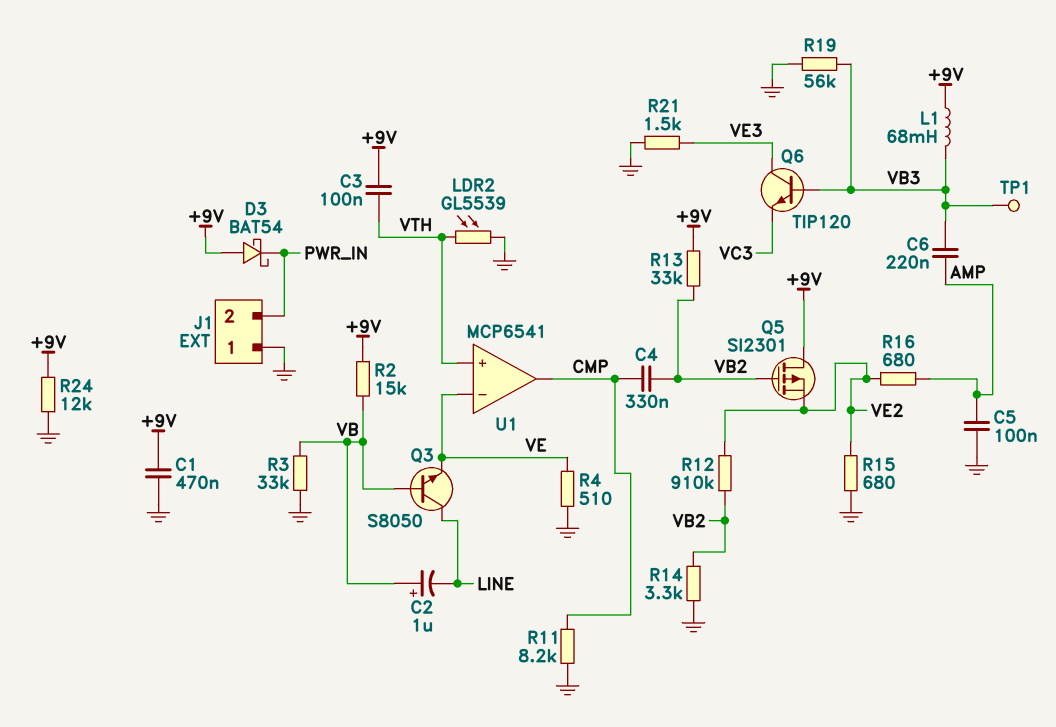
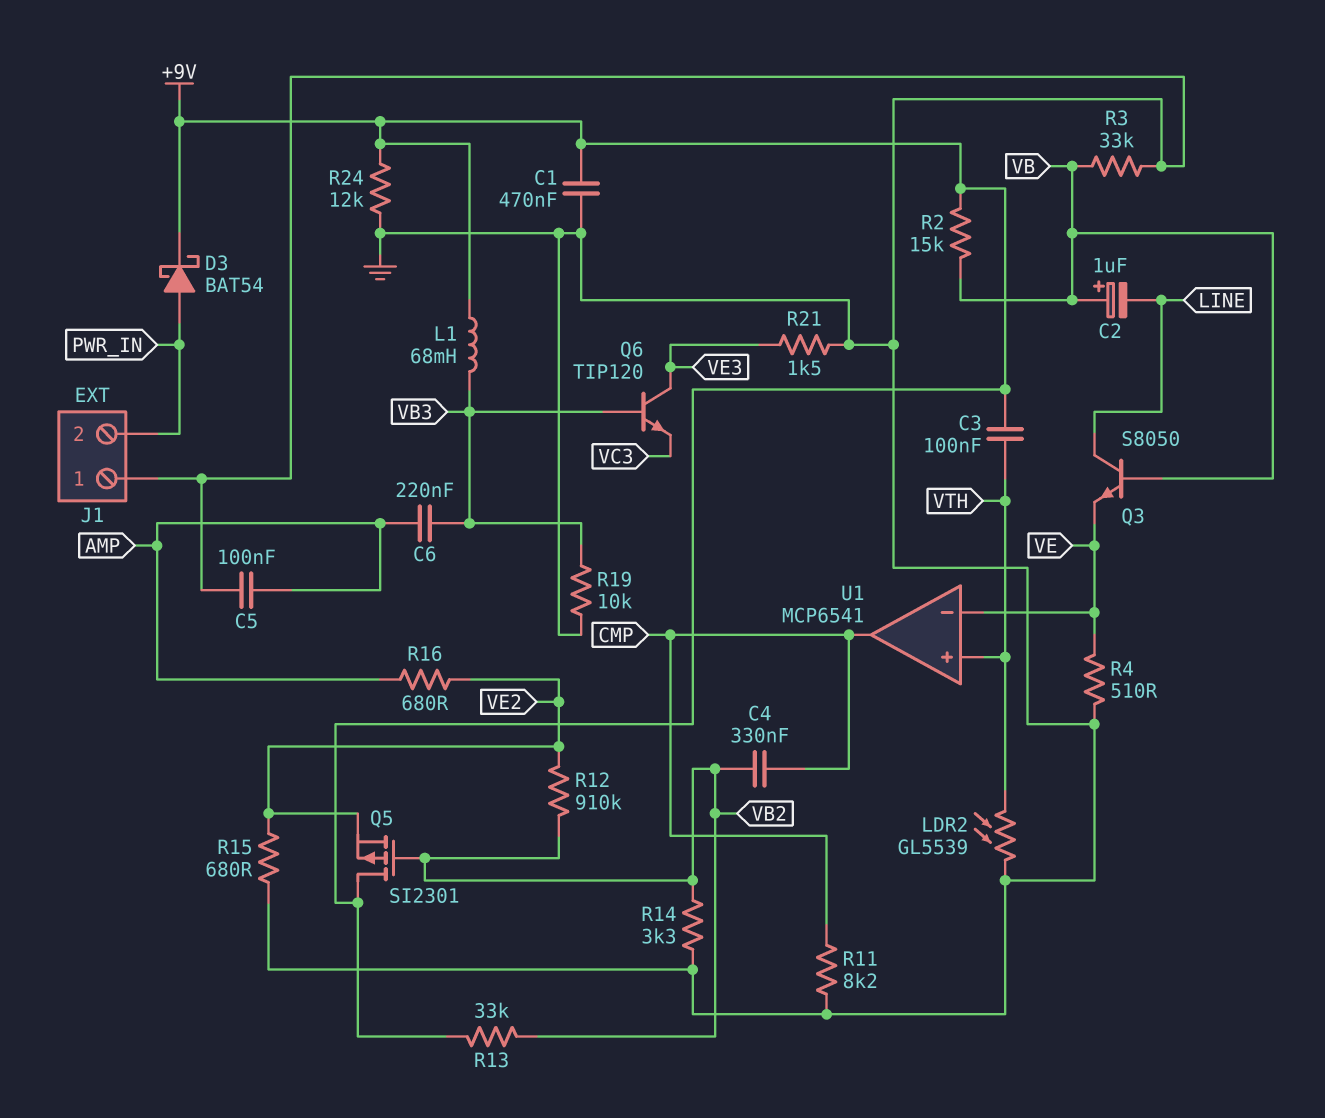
D3: schottky BAT54 (A +9V, K PWR_IN) -> schottky BAT54 (A PWR_IN, K +9V)
R19: 56k (GND, VB3) -> 10k (GND, VB3)
TP1: test point (VB3) -> none

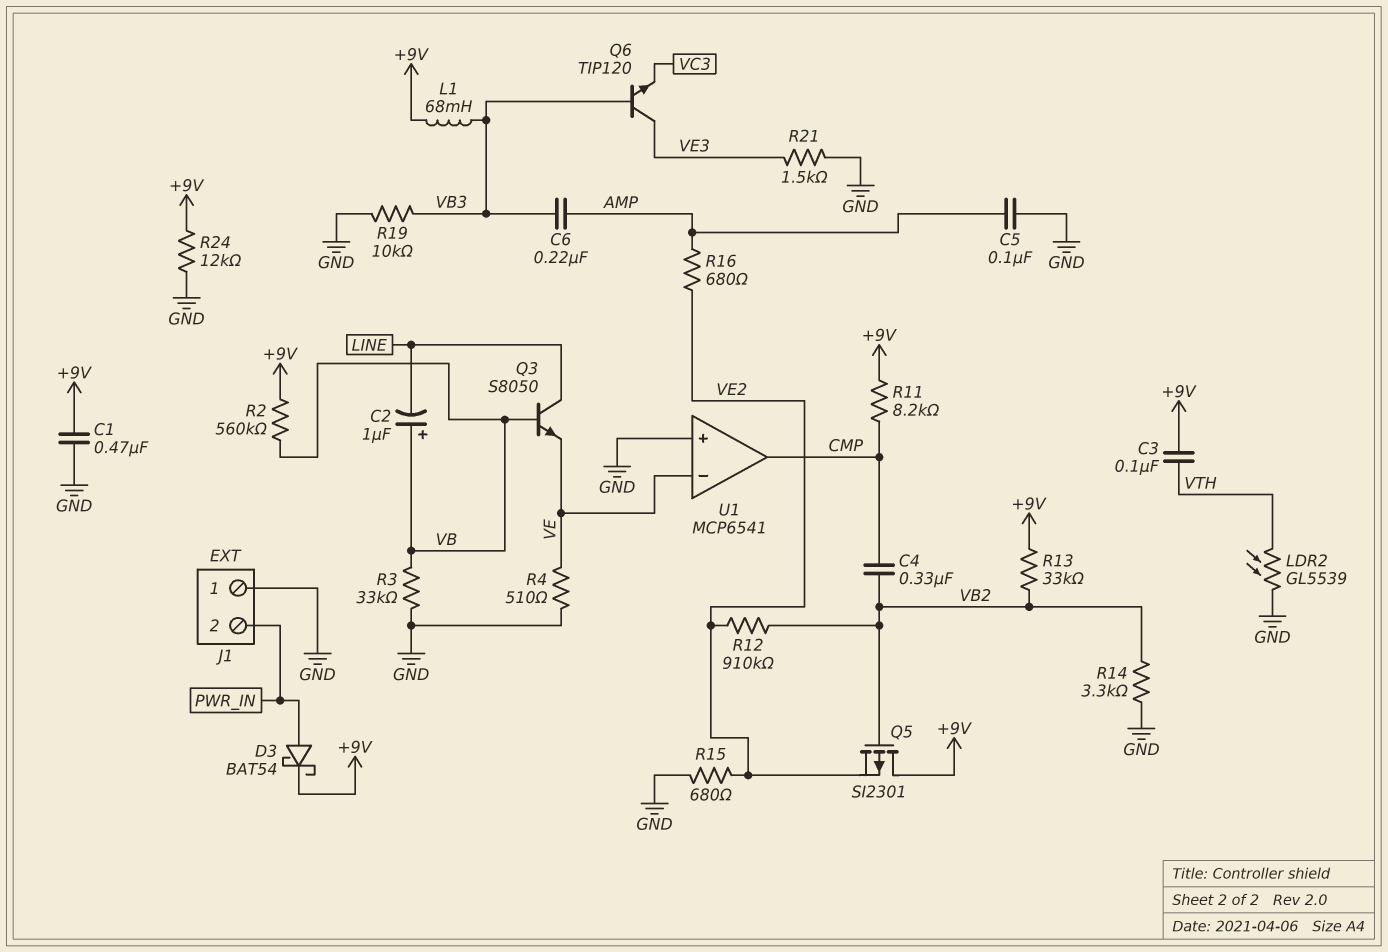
R2: 15k (+9V, VB) -> 560k (+9V, VB)
R11: 8.2k (CMP, GND) -> 8.2k (+9V, CMP)
U1 pin in+: VTH -> GND

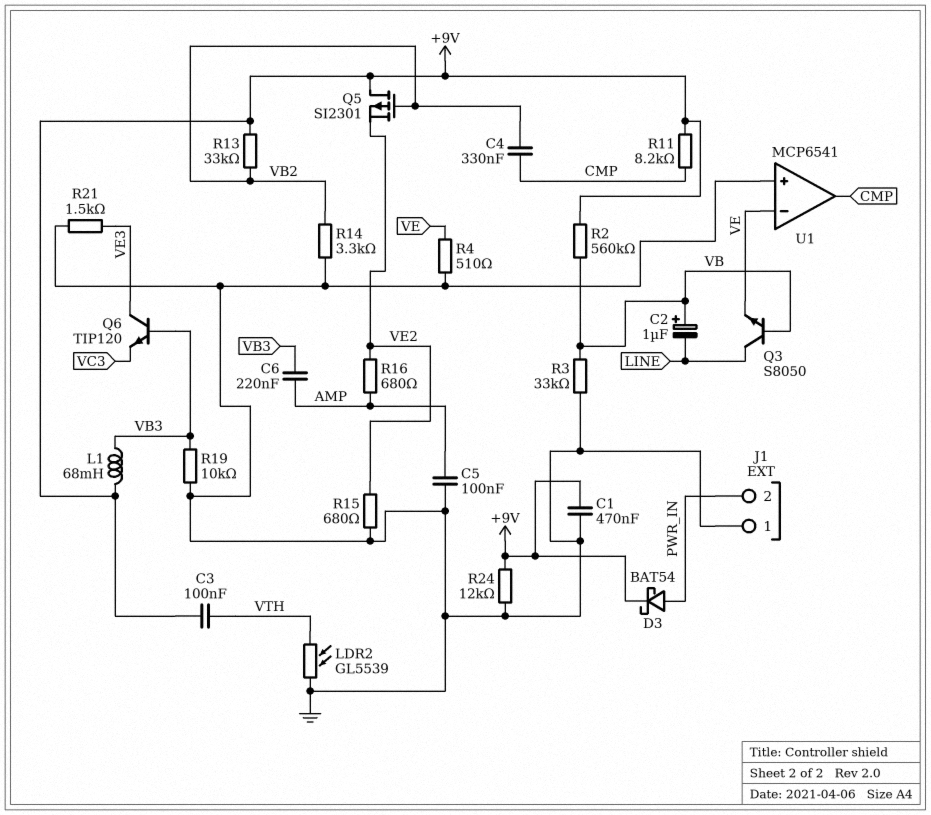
R12: 910k (VB2, VE2) -> none

